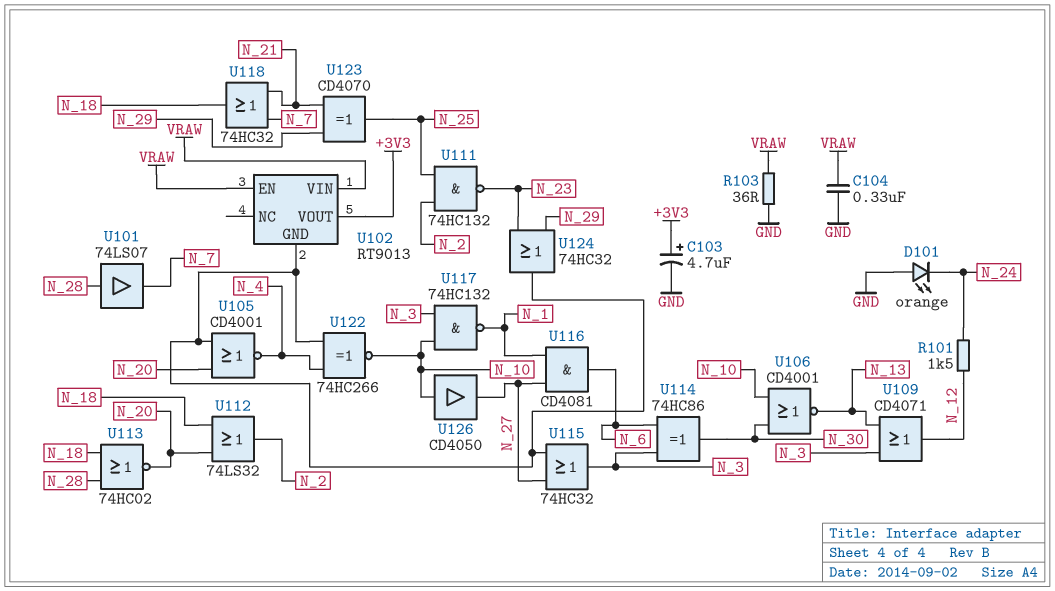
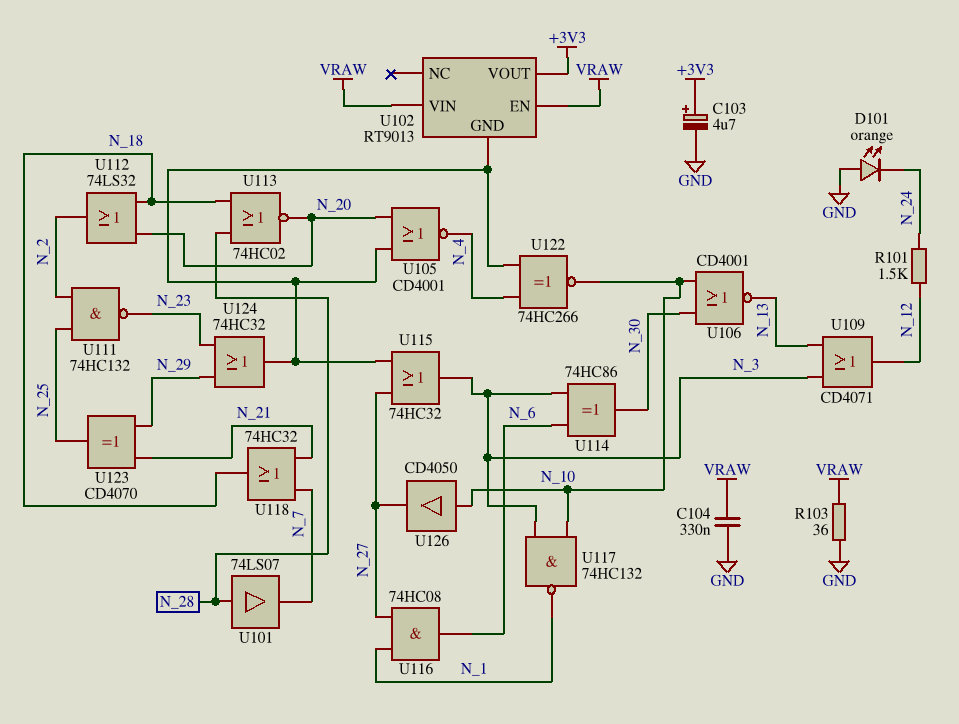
U116: AND CD4081 (in N_1, in N_27, out N_6) -> AND 74HC08 (in N_1, in N_27, out N_6)

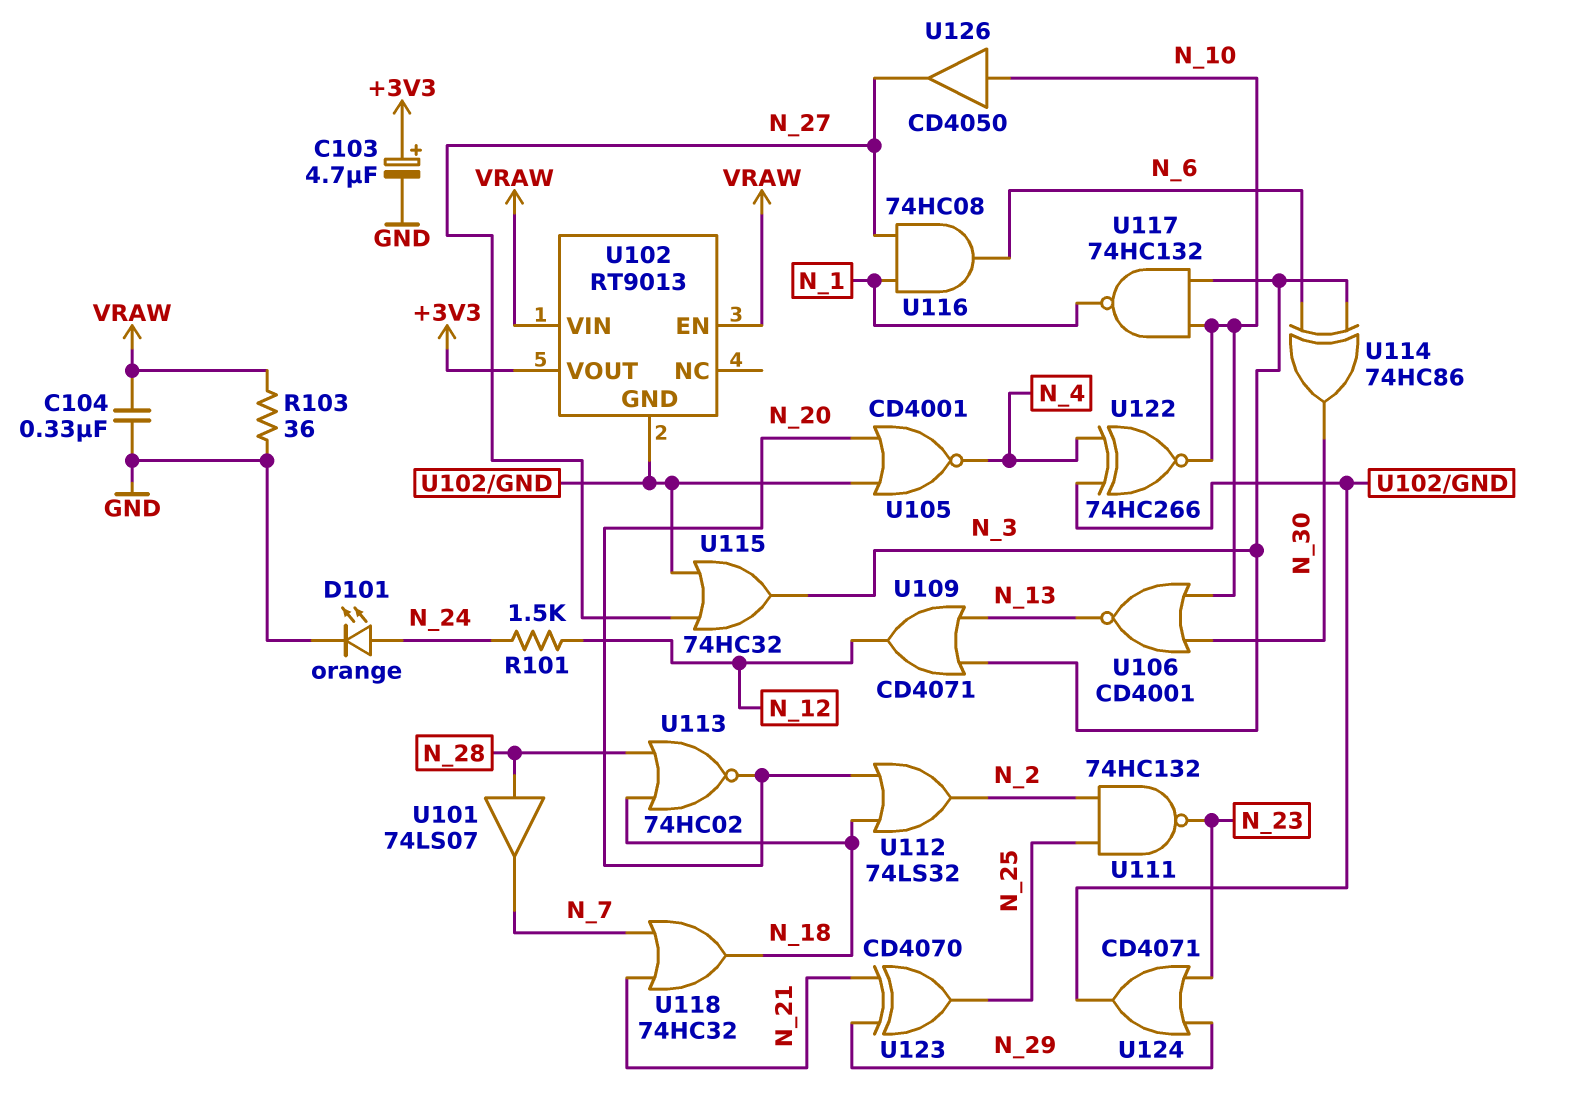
D101: LED orange (A GND, K N_24) -> LED orange (A N_24, K GND)
U124: OR 74HC32 (in N_23, in N_29, out U102/GND) -> OR CD4071 (in N_23, in N_29, out U102/GND)

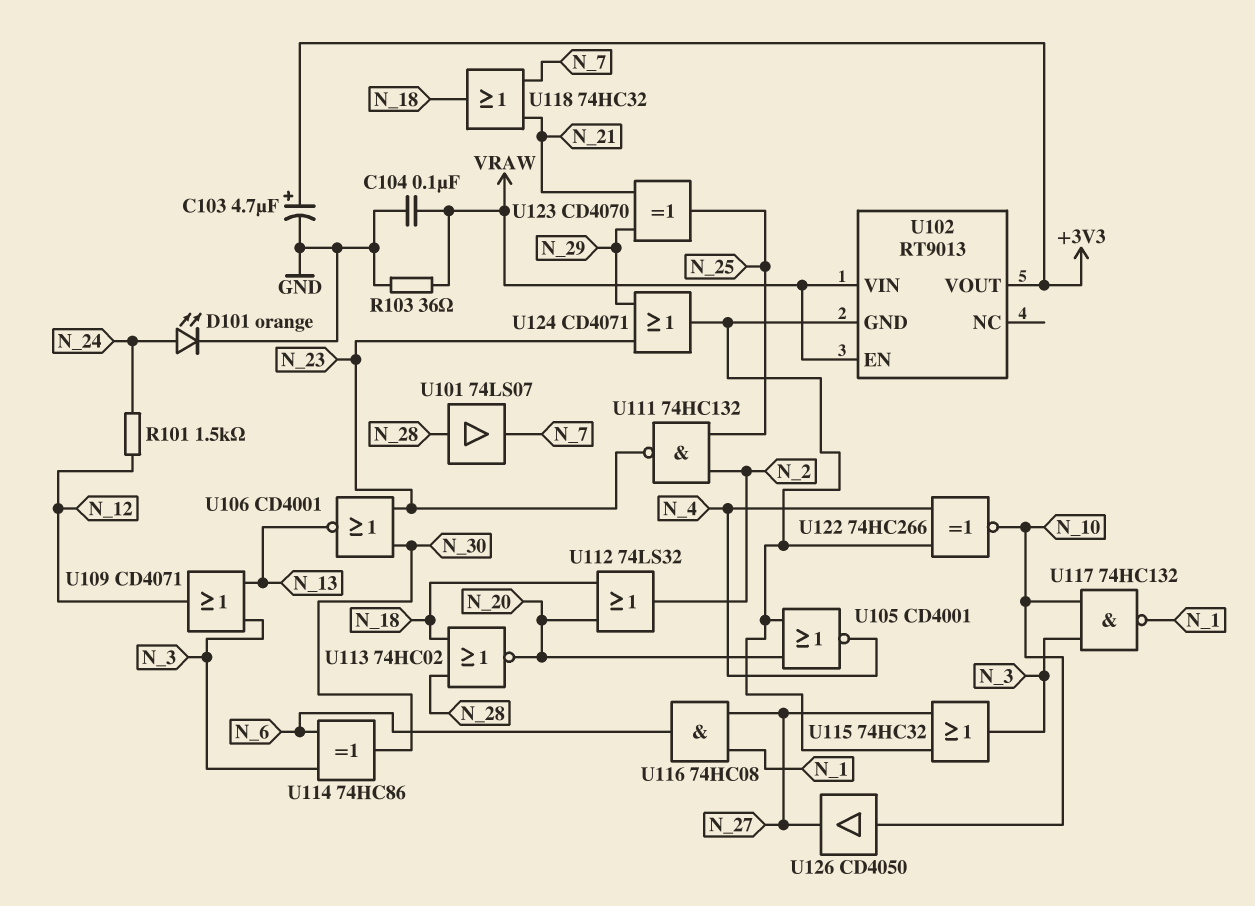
C104: 330nF (GND, VRAW) -> 100nF (GND, VRAW)
U106: NOR CD4001 (in N_10, in N_30, out N_13) -> NOR CD4001 (in N_23, in N_30, out N_13)

